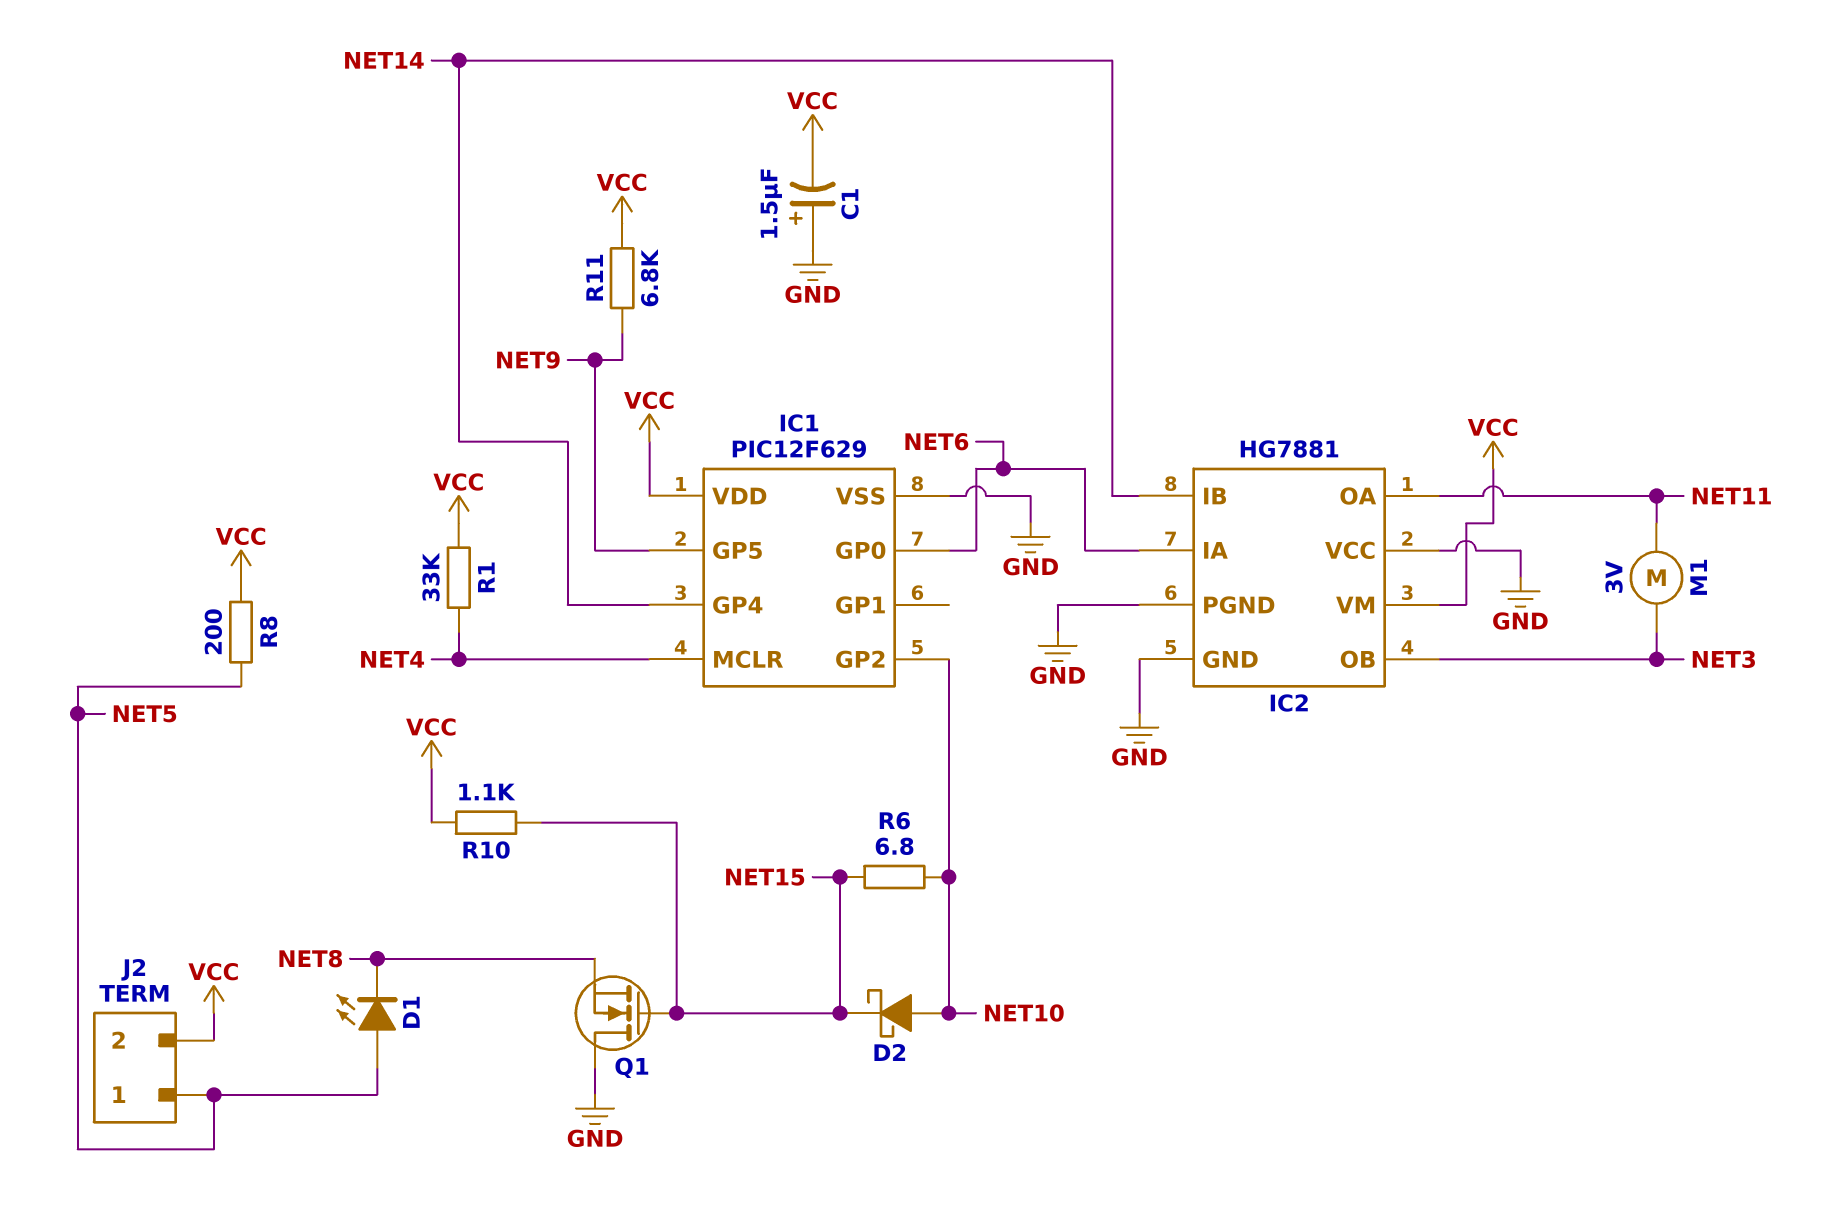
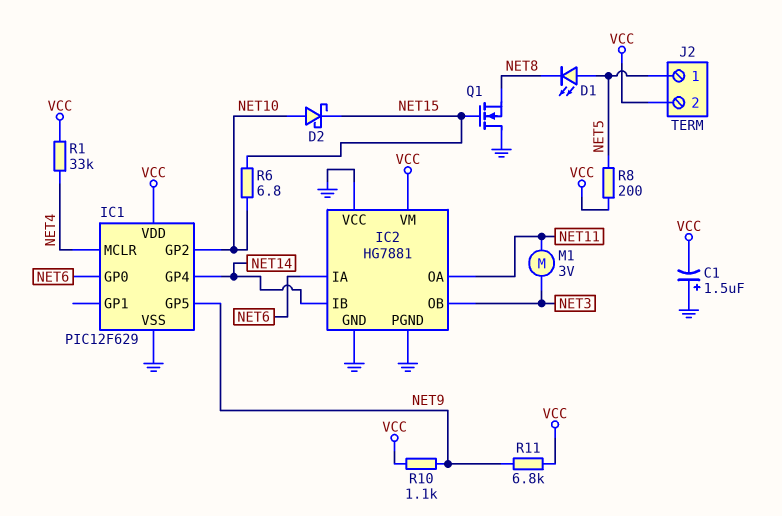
R10: 1.1k (NET15, VCC) -> 1.1k (NET9, VCC)

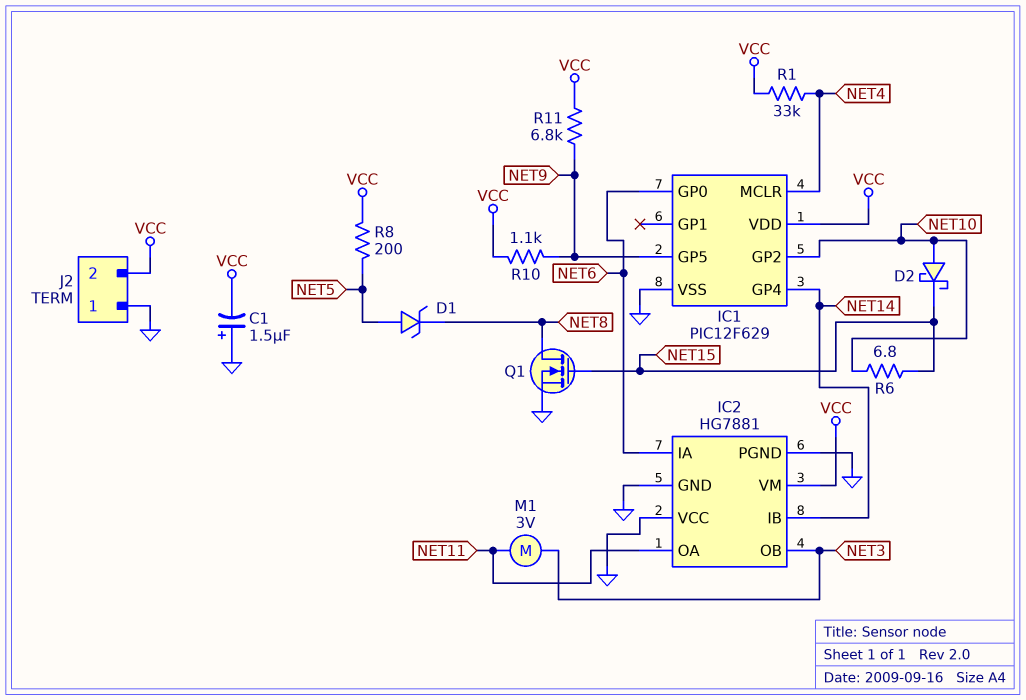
D1: LED (A NET5, K NET8) -> zener (A NET5, K NET8)
J2 pin 1: NET5 -> GND
Q1: NMOS (G NET15, D GND, S NET8) -> NMOS (G NET15, D NET8, S GND)

